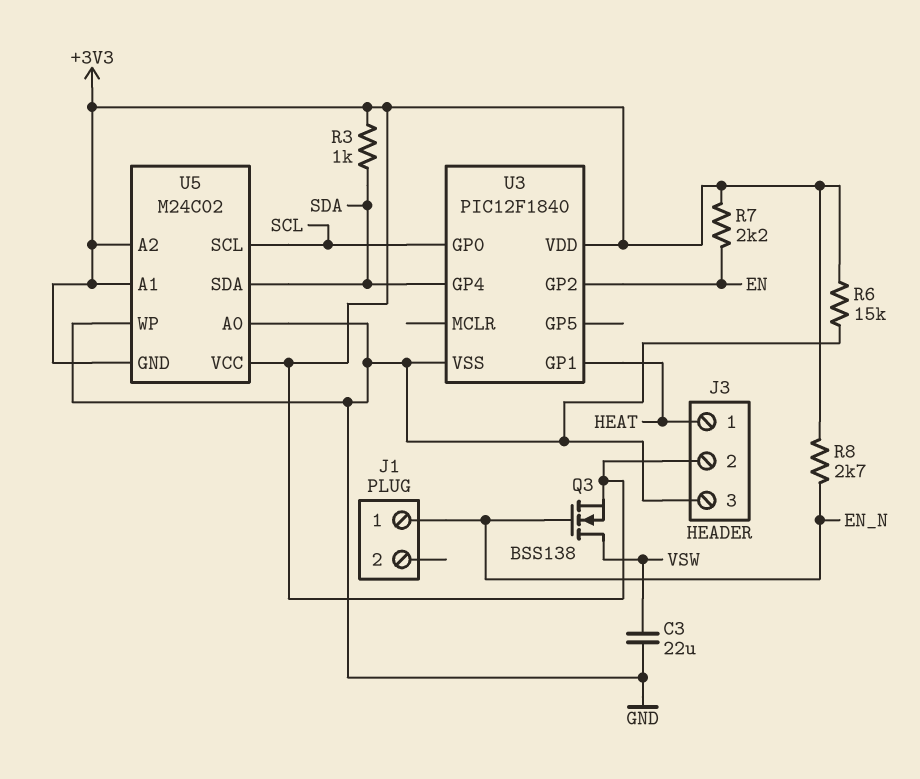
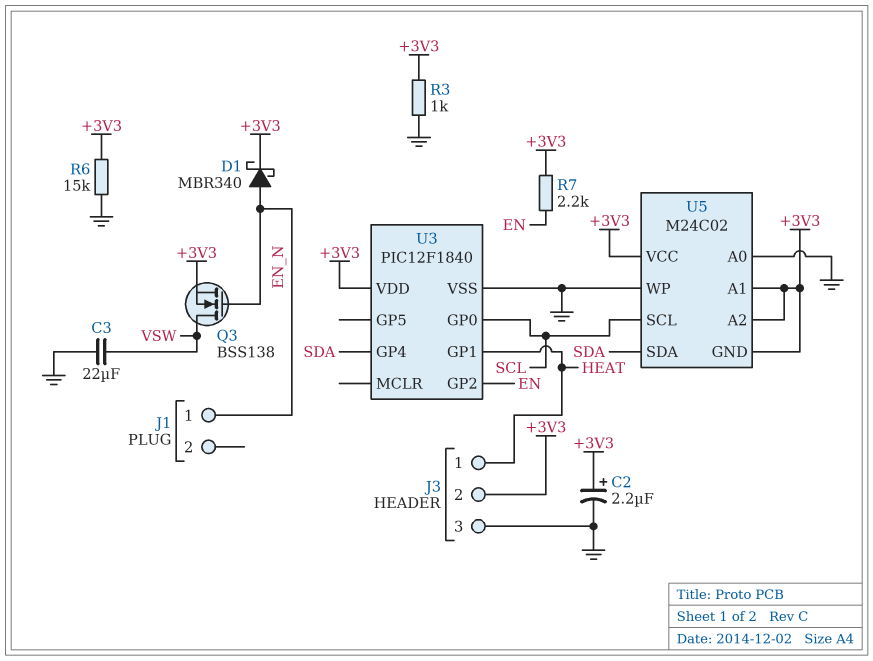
C2: none -> 2.2uF (plus +3V3, minus GND)
D1: none -> schottky MBR340 (A EN_N, K +3V3)
R3: 1k (+3V3, SDA) -> 1k (+3V3, GND)
R8: 2.7k (+3V3, EN_N) -> none

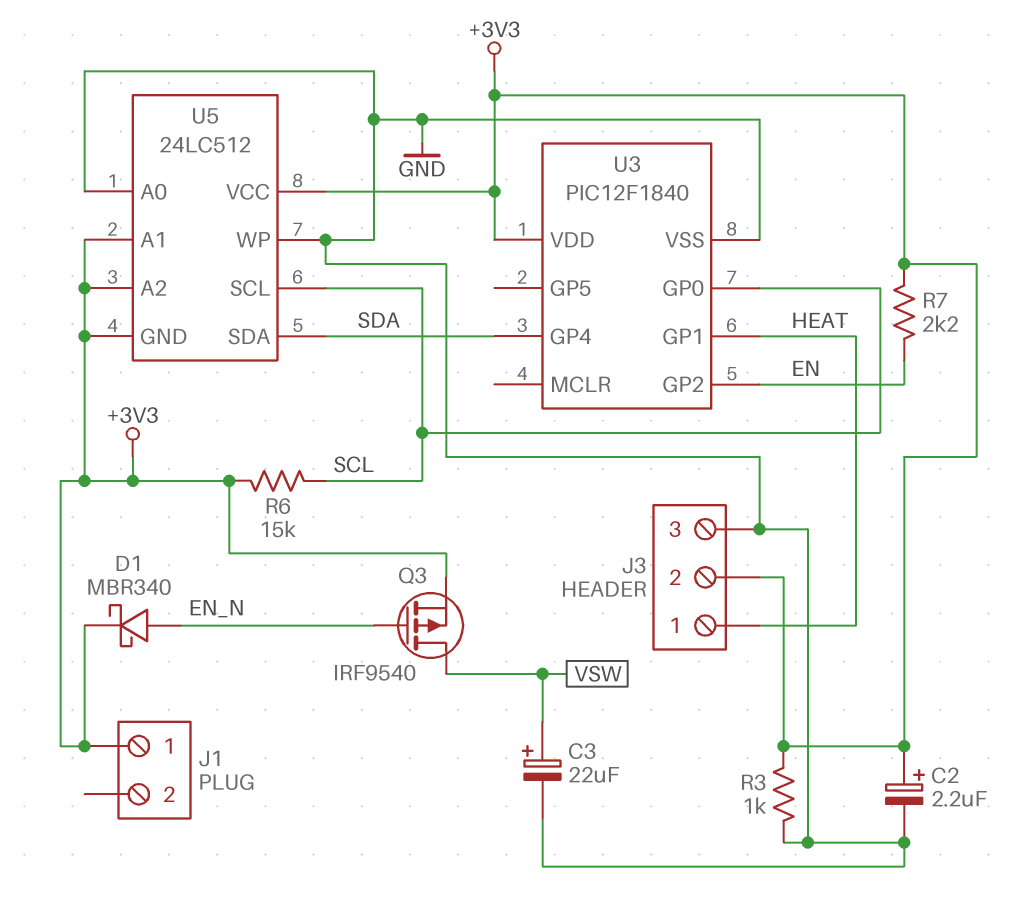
C3: 22uF (GND, VSW) -> 22uF (plus VSW, minus GND)
J1 pin 1: EN_N -> +3V3
Q3: NMOS BSS138 (G EN_N, D VSW, S +3V3) -> PMOS IRF9540 (G EN_N, D VSW, S +3V3)
R6: 15k (+3V3, GND) -> 15k (+3V3, SCL)
U5: M24C02 -> 24LC512

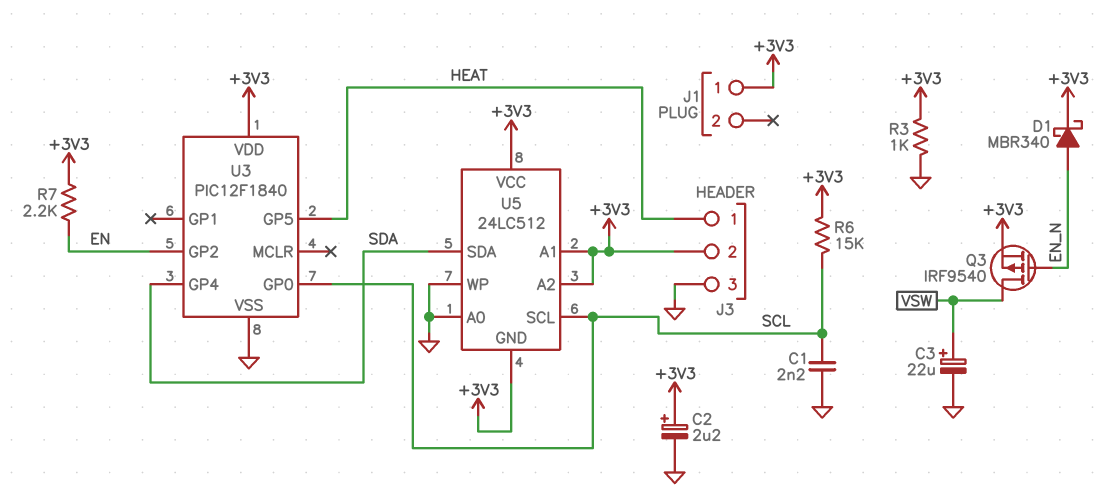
C1: none -> 2.2nF (GND, SCL)
U3 pin GP1: HEAT -> none
U3 pin GP5: none -> HEAT

